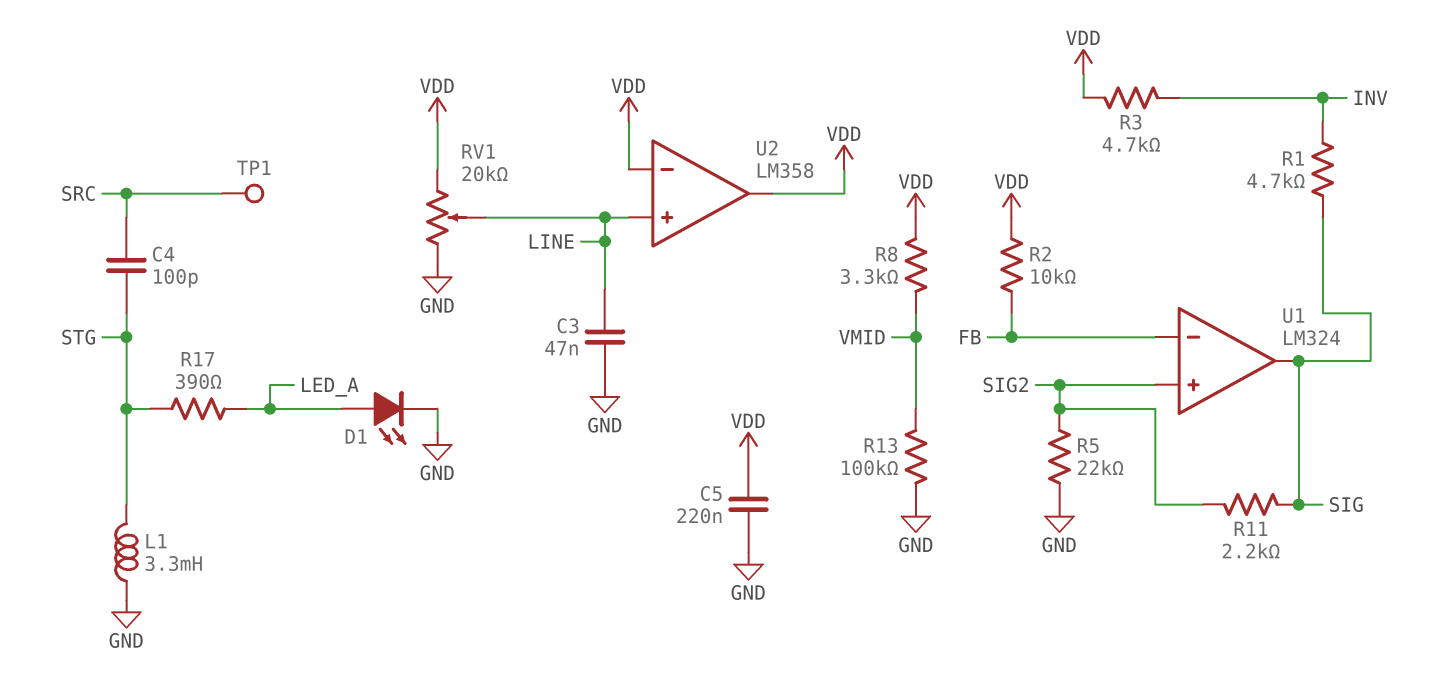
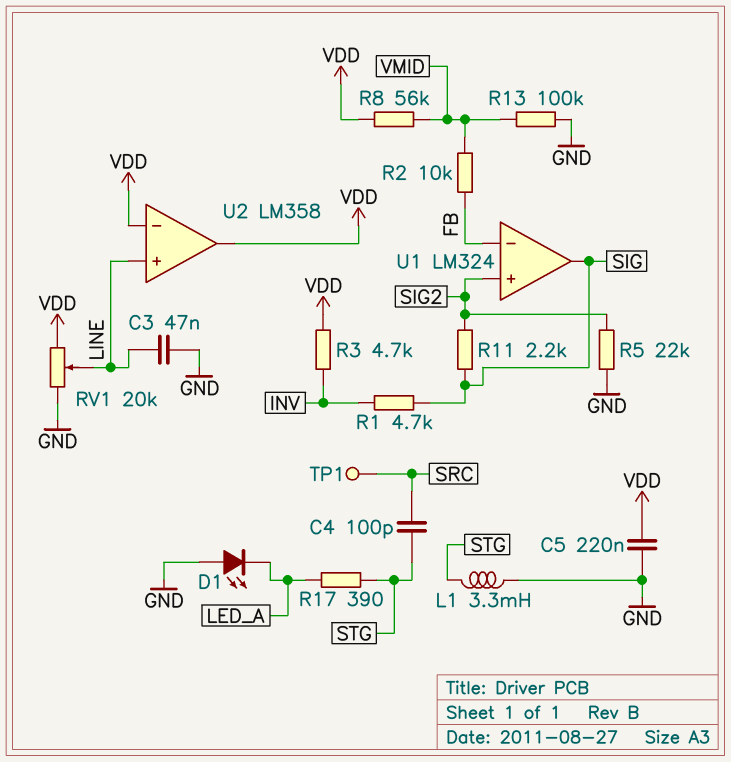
D1: LED (A LED_A, K GND) -> LED (A GND, K LED_A)
R2: 10k (FB, VDD) -> 10k (FB, VMID)
R8: 3.3k (VDD, VMID) -> 56k (VDD, VMID)

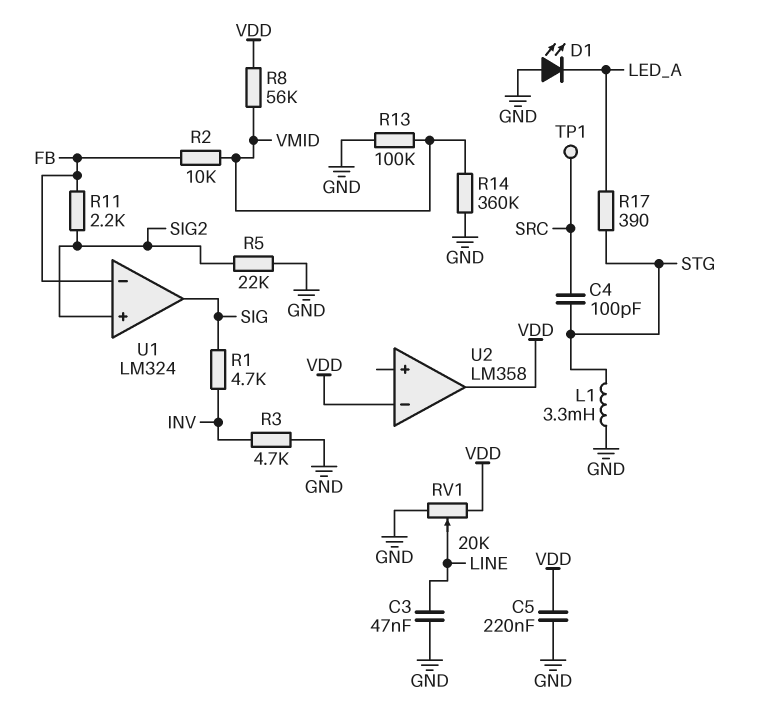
R3: 4.7k (INV, VDD) -> 4.7k (GND, INV)
R11: 2.2k (SIG, SIG2) -> 2.2k (FB, SIG2)
R14: none -> 360k (GND, VMID)
U2 pin in+: LINE -> none

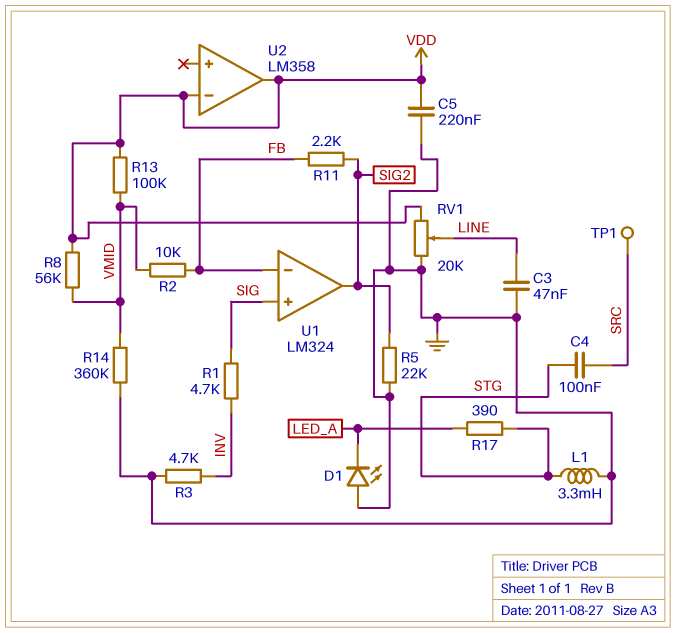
C4: 100pF (SRC, STG) -> 100nF (SRC, STG)
R13: 100k (GND, VMID) -> 100k (VDD, VMID)
U1 pin in+: SIG2 -> SIG
U1 pin out: SIG -> SIG2

